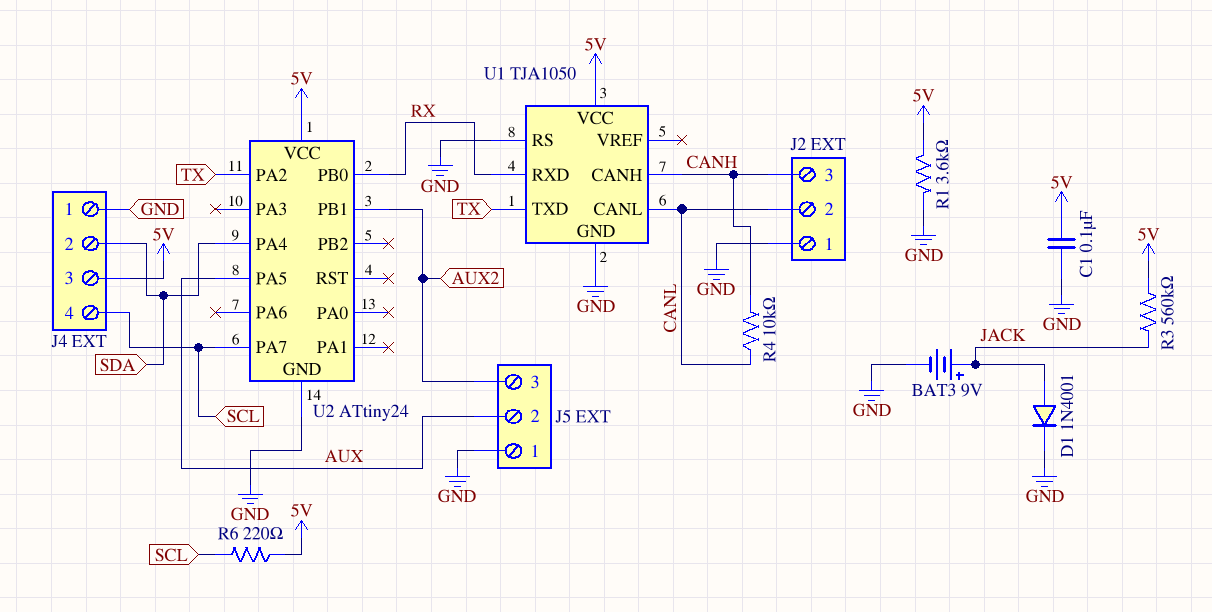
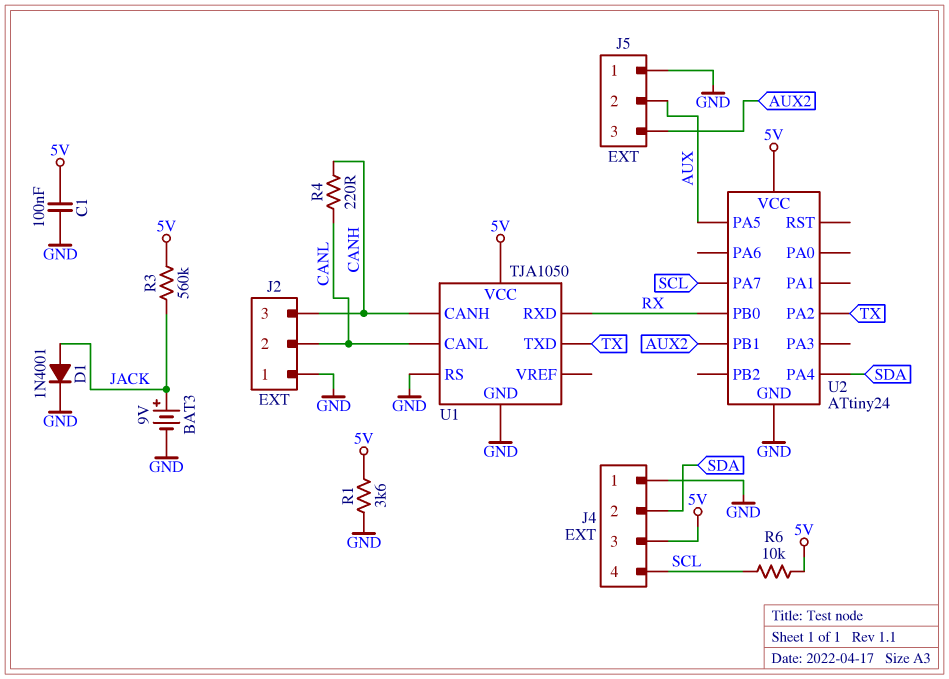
R4: 10k (CANH, CANL) -> 220 (CANH, CANL)
R6: 220 (5V, SCL) -> 10k (5V, SCL)

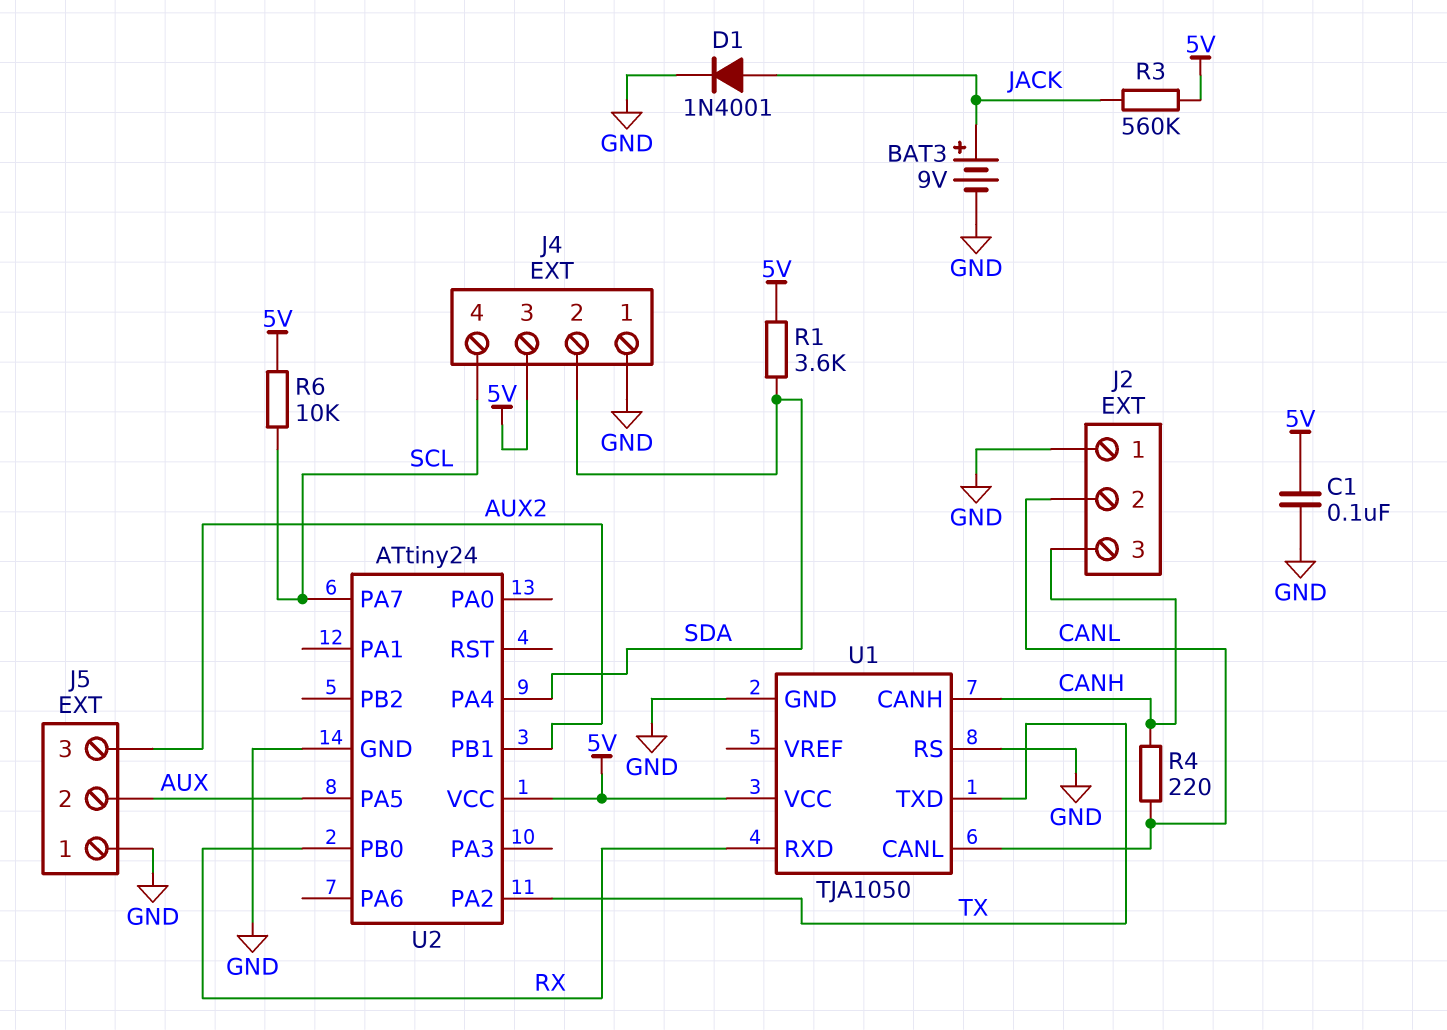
R1: 3.6k (5V, GND) -> 3.6k (5V, SDA)

